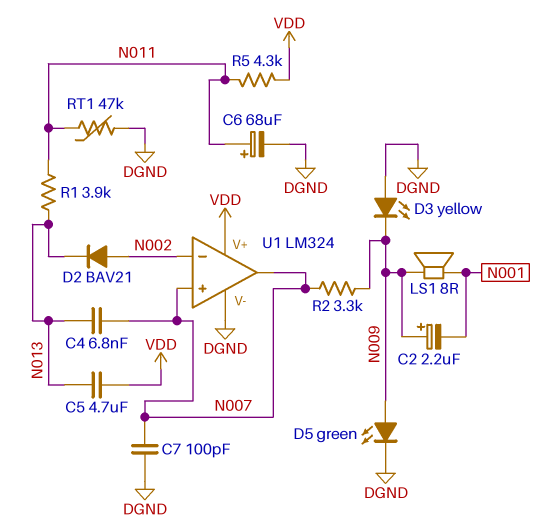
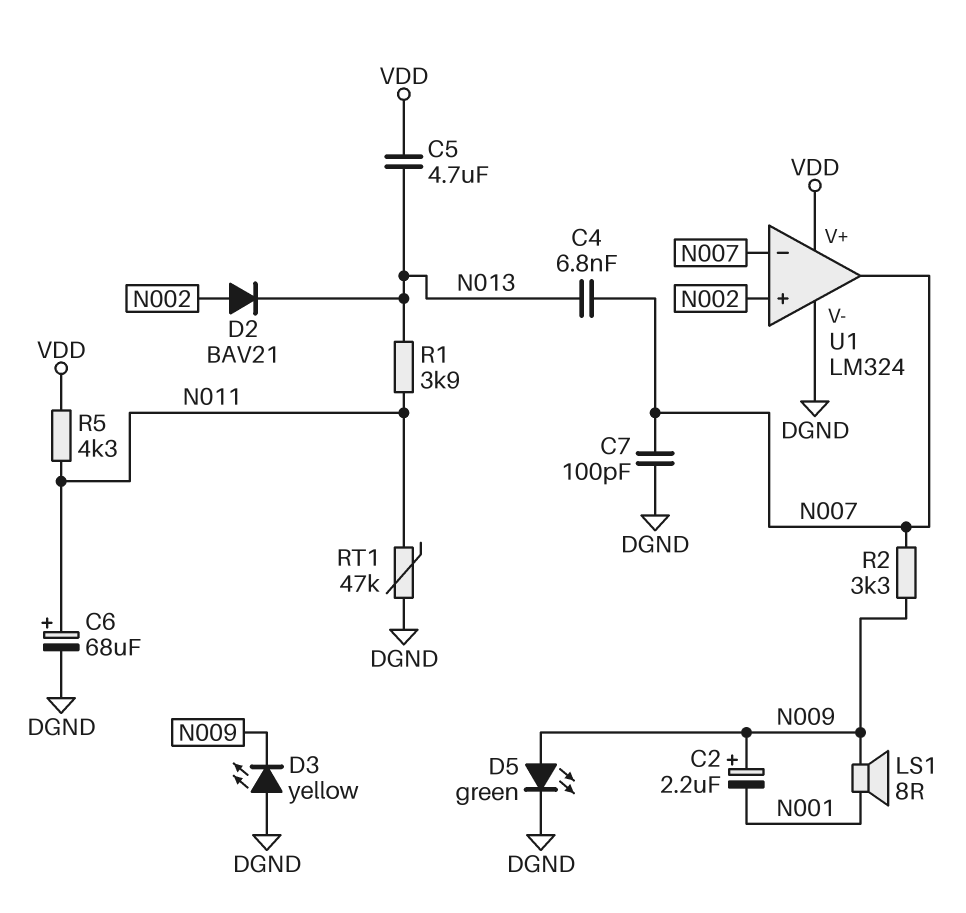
U1 pin in+: N007 -> N002
U1 pin in-: N002 -> N007

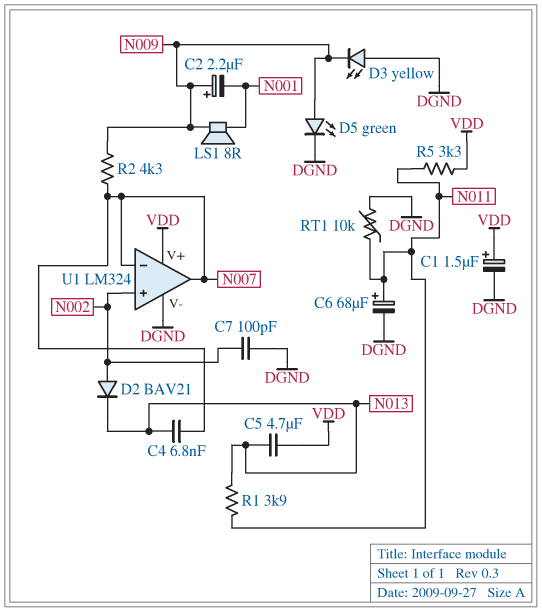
C1: none -> 1.5uF (plus VDD, minus DGND)
C7: 100pF (DGND, N007) -> 100pF (DGND, N002)
R2: 3.3k (N007, N009) -> 4.3k (N007, N009)
R5: 4.3k (N011, VDD) -> 3.3k (N011, VDD)
RT1: 47k (DGND, N011) -> 10k (DGND, N011)

